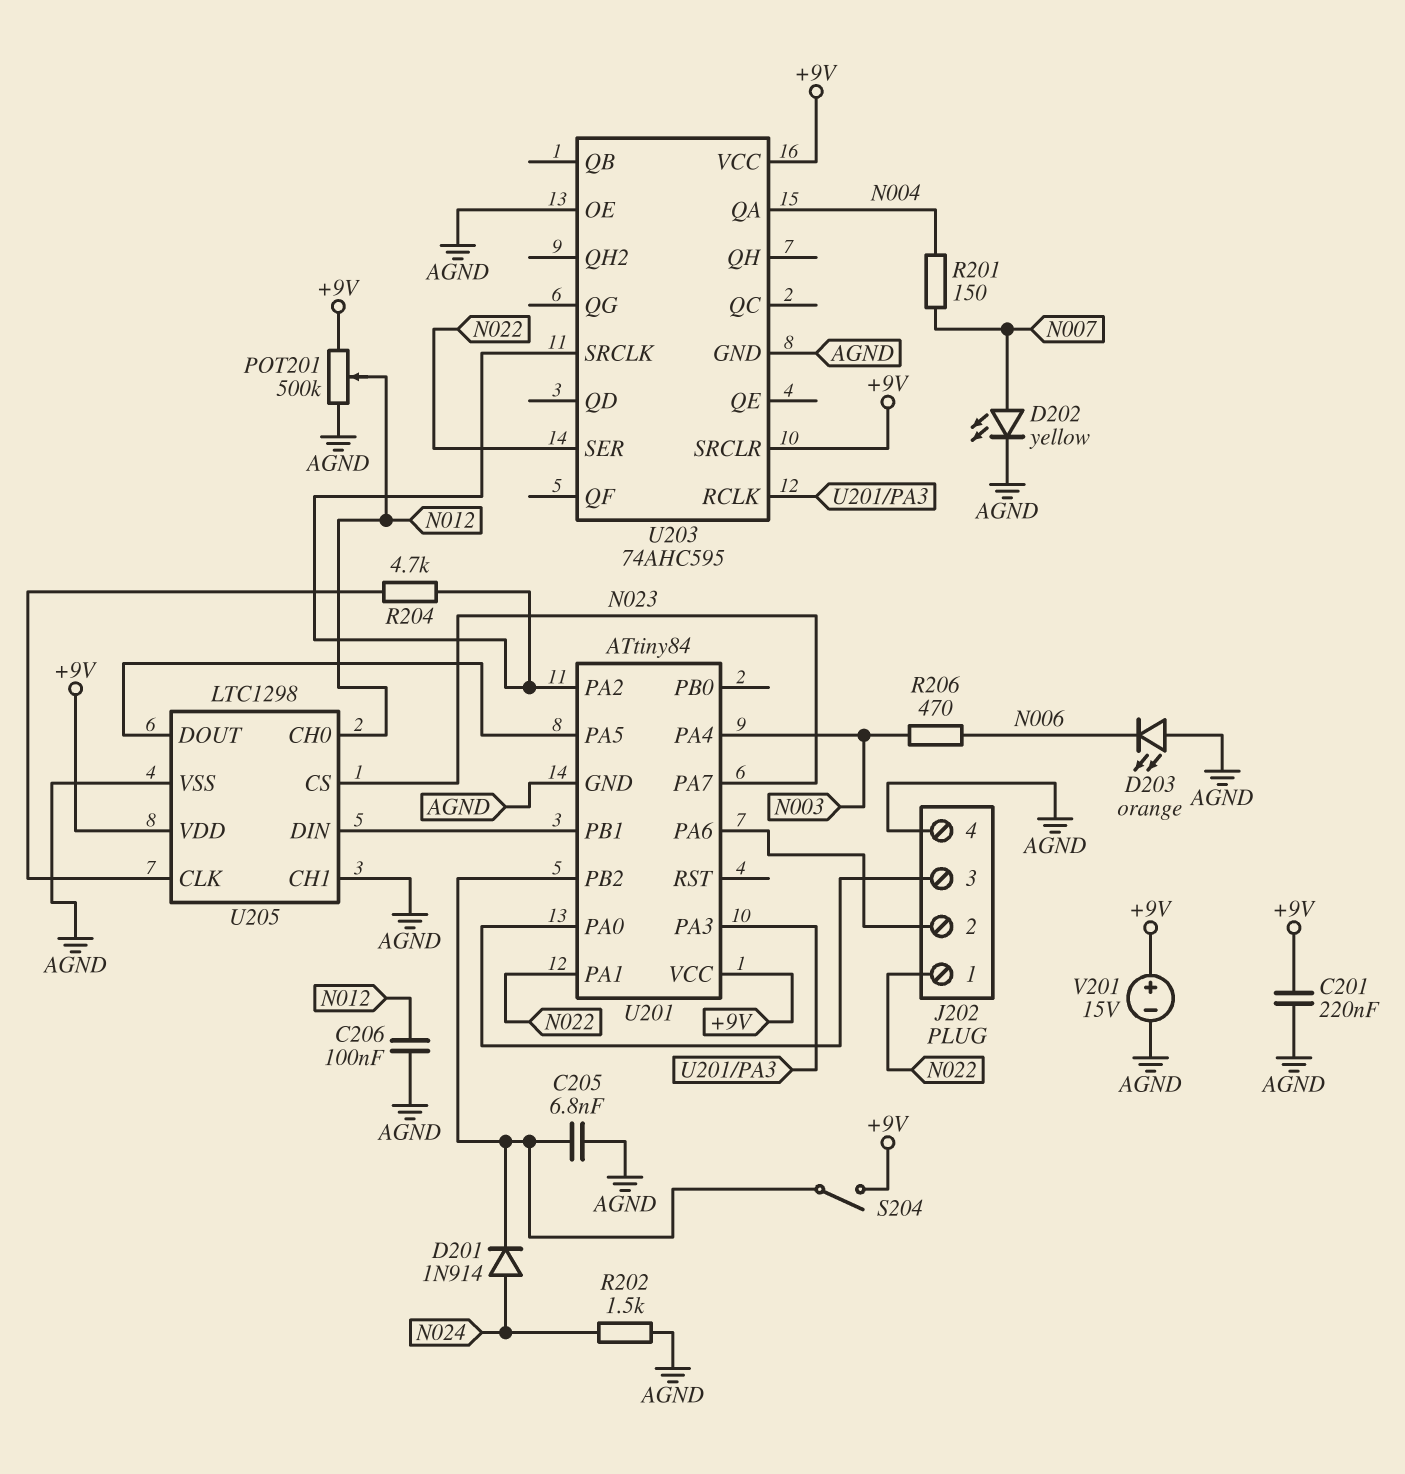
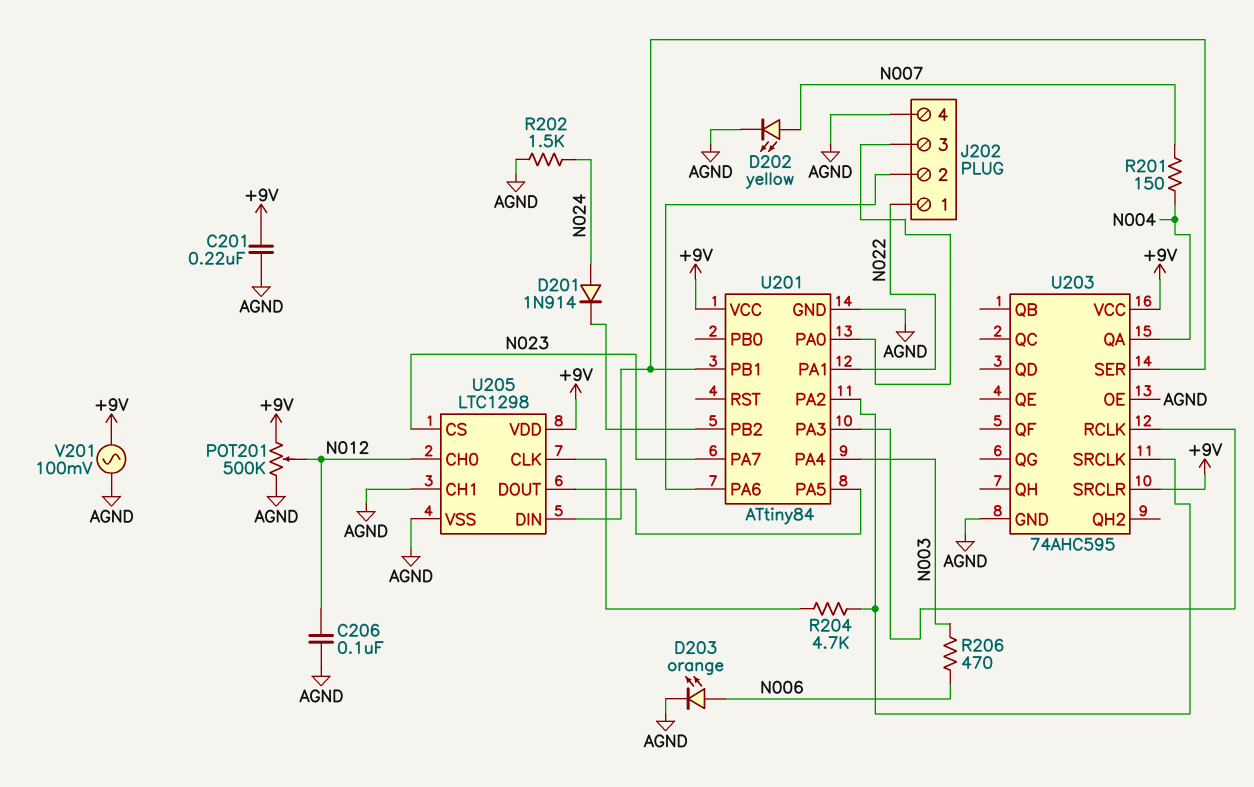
C205: 6.8nF (AGND, U201/PB2) -> none
D203: LED orange (A AGND, K N006) -> LED orange (A N006, K AGND)
S204: switch (+9V, U201/PB2) -> none
U203 pin SER: N022 -> U201/PB1
V201: 15V (plus +9V, minus AGND) -> AC 100mV (+9V, AGND)

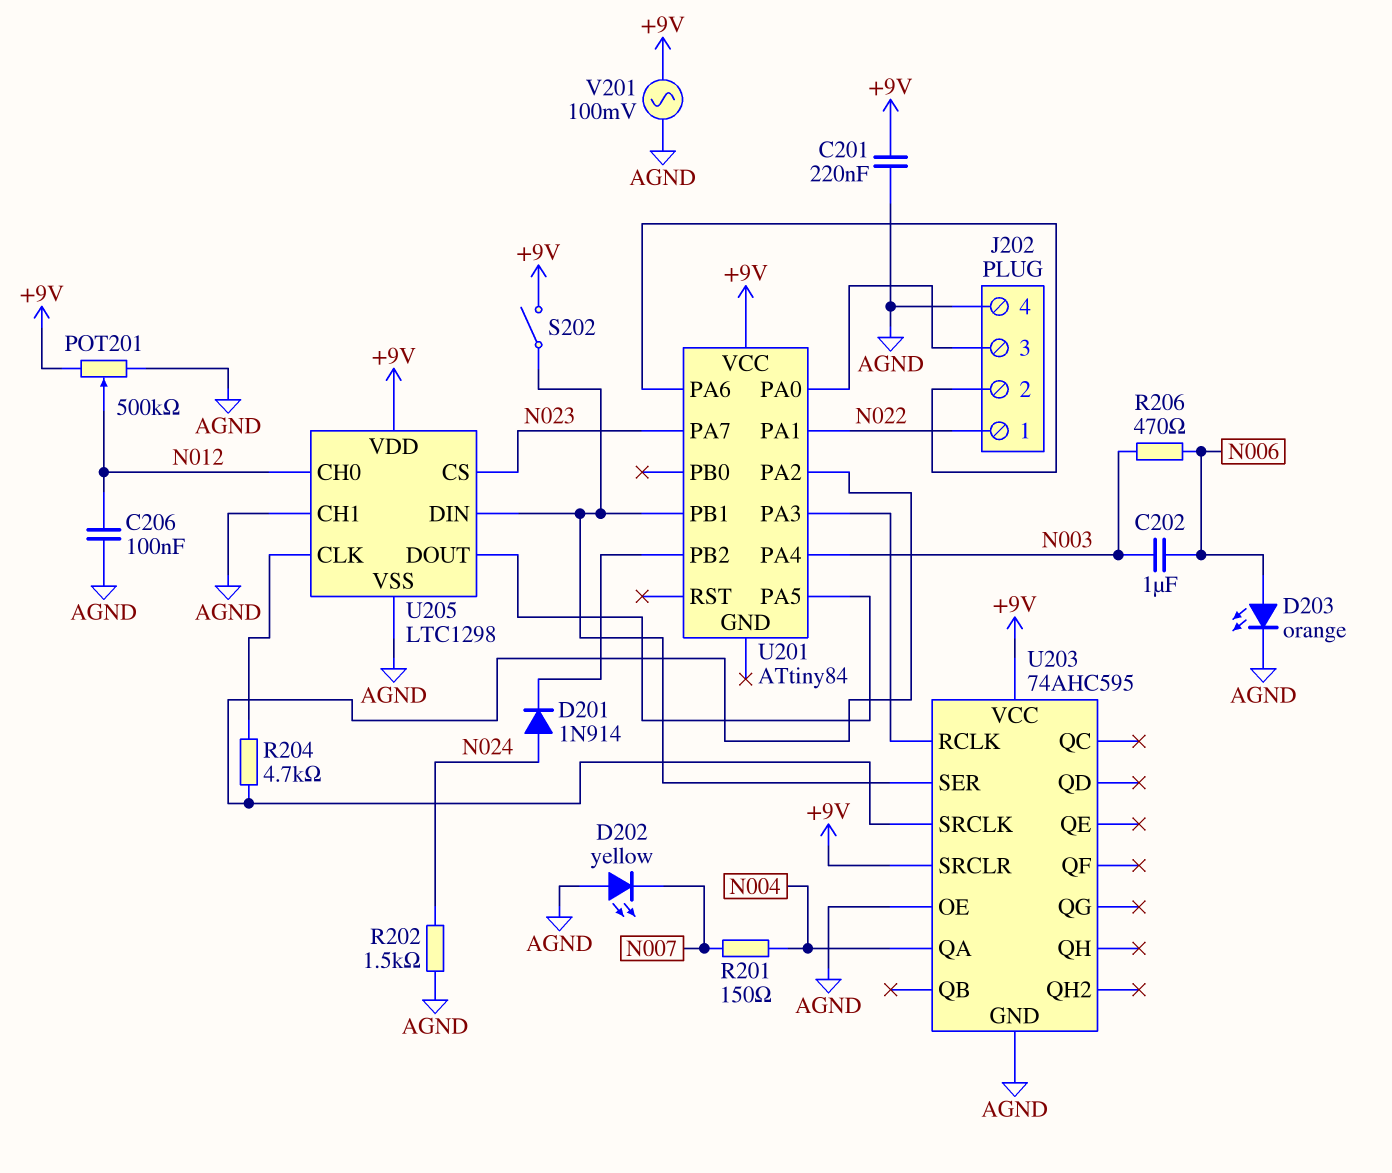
C202: none -> 1uF (N003, N006)
D202: LED yellow (A N007, K AGND) -> LED yellow (A AGND, K N007)
S202: none -> switch (+9V, U201/PB1)
U201 pin GND: AGND -> none

